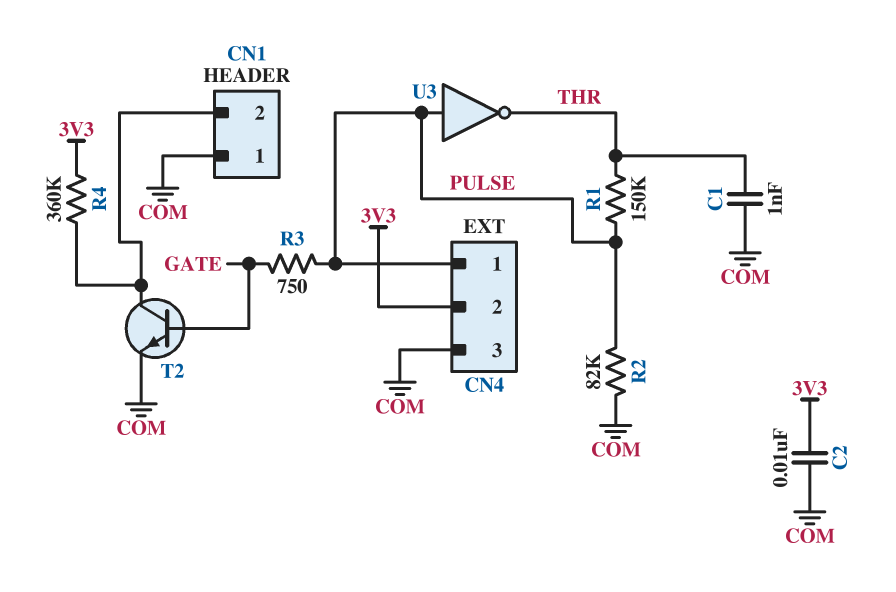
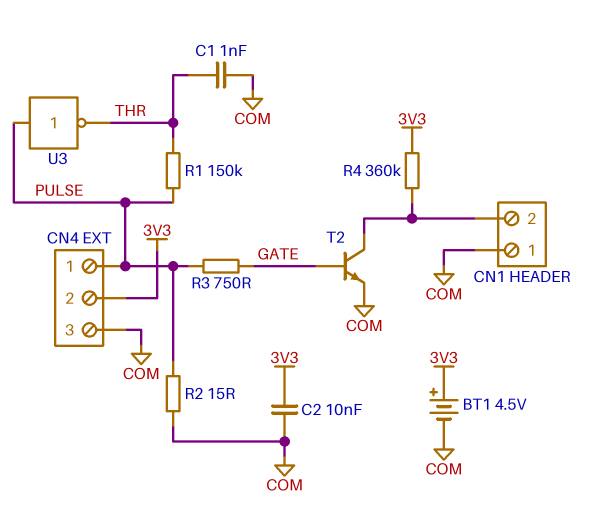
BT1: none -> 4.5V (plus 3V3, minus COM)
R2: 82k (COM, PULSE) -> 15 (COM, PULSE)

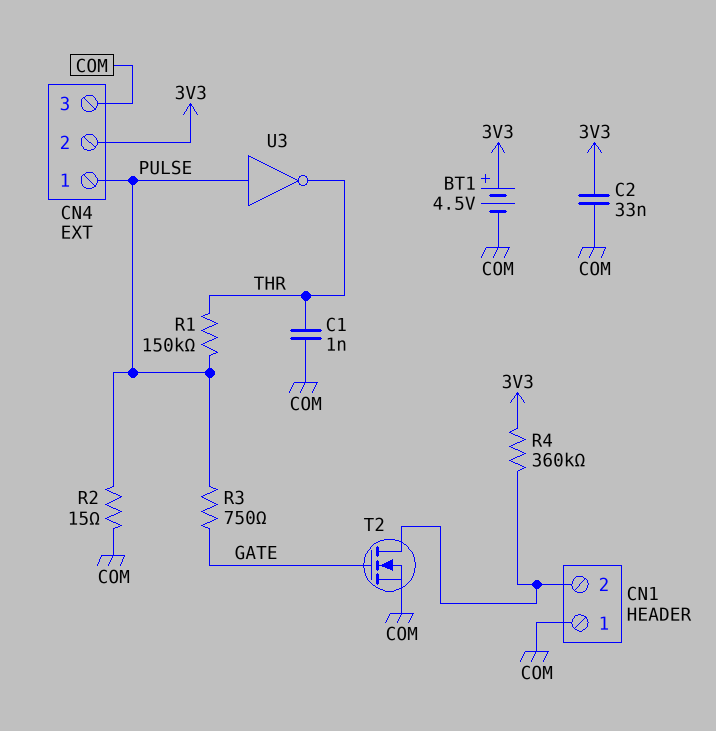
C2: 10nF (3V3, COM) -> 33nF (3V3, COM)
T2: NPN (B GATE, C CN1/2, E COM) -> NMOS (G GATE, D CN1/2, S COM)

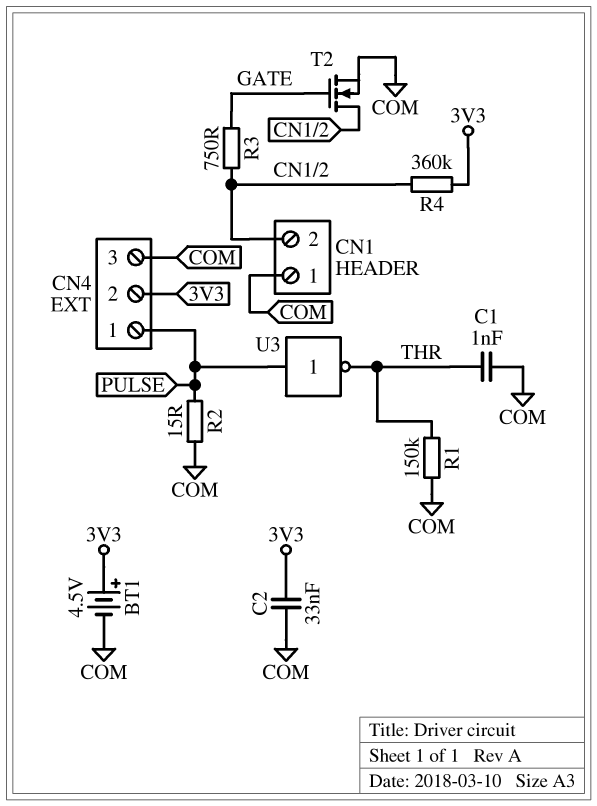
R1: 150k (PULSE, THR) -> 150k (COM, THR)
R3: 750 (GATE, PULSE) -> 750 (CN1/2, GATE)

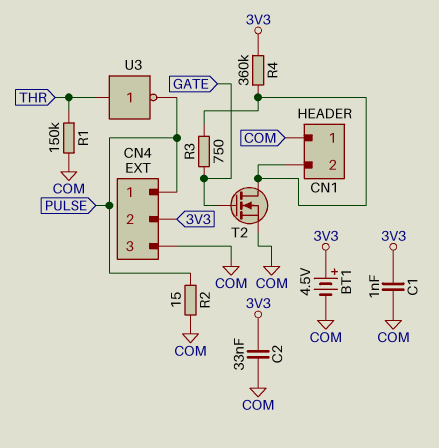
C1: 1nF (COM, THR) -> 1nF (3V3, COM)
U3: NOT (in PULSE, out THR) -> NOT (in THR, out PULSE)

